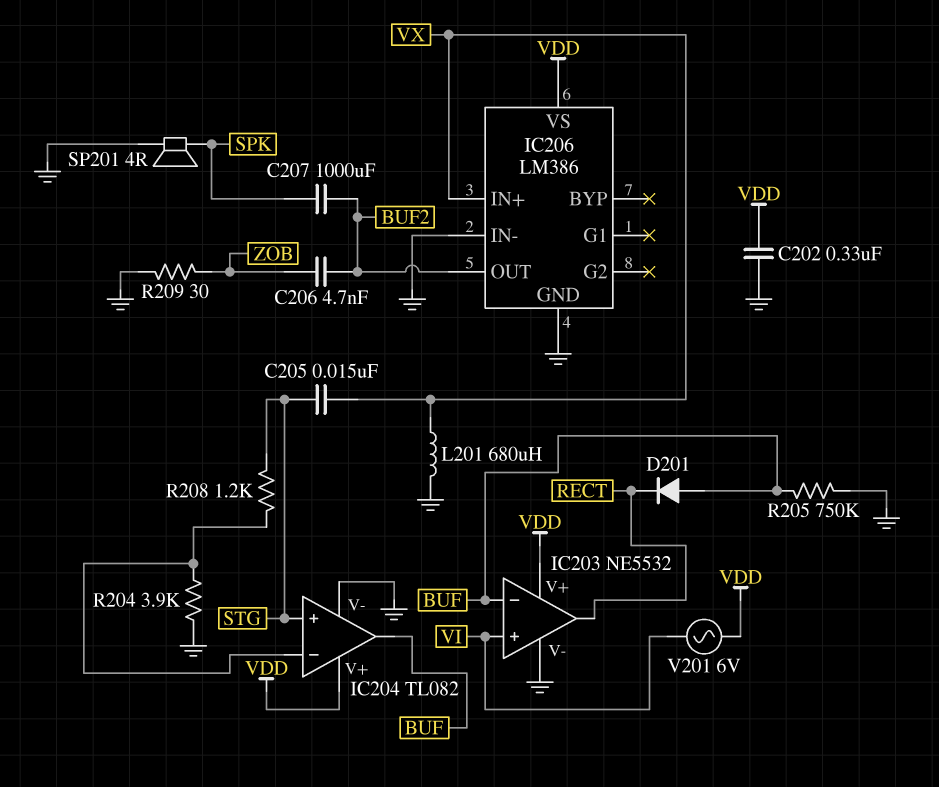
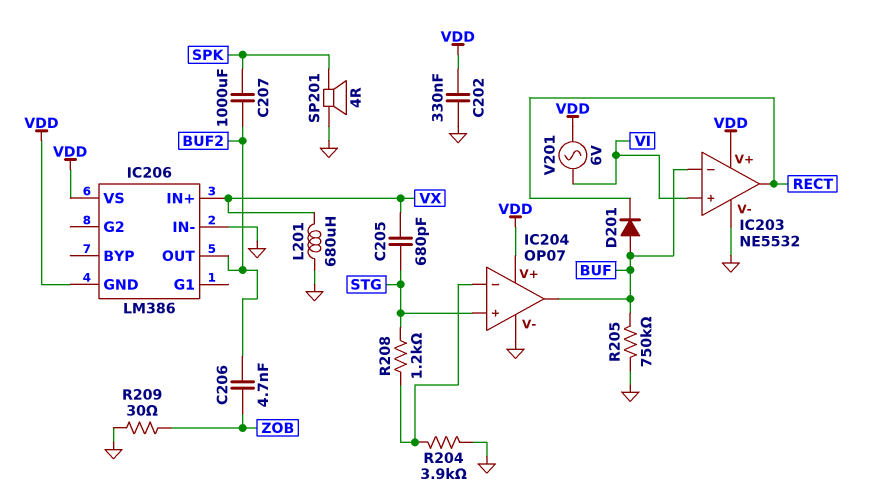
C205: 15nF (STG, VX) -> 680pF (STG, VX)
IC204: TL082 -> OP07
IC206 pin GND: GND -> VDD

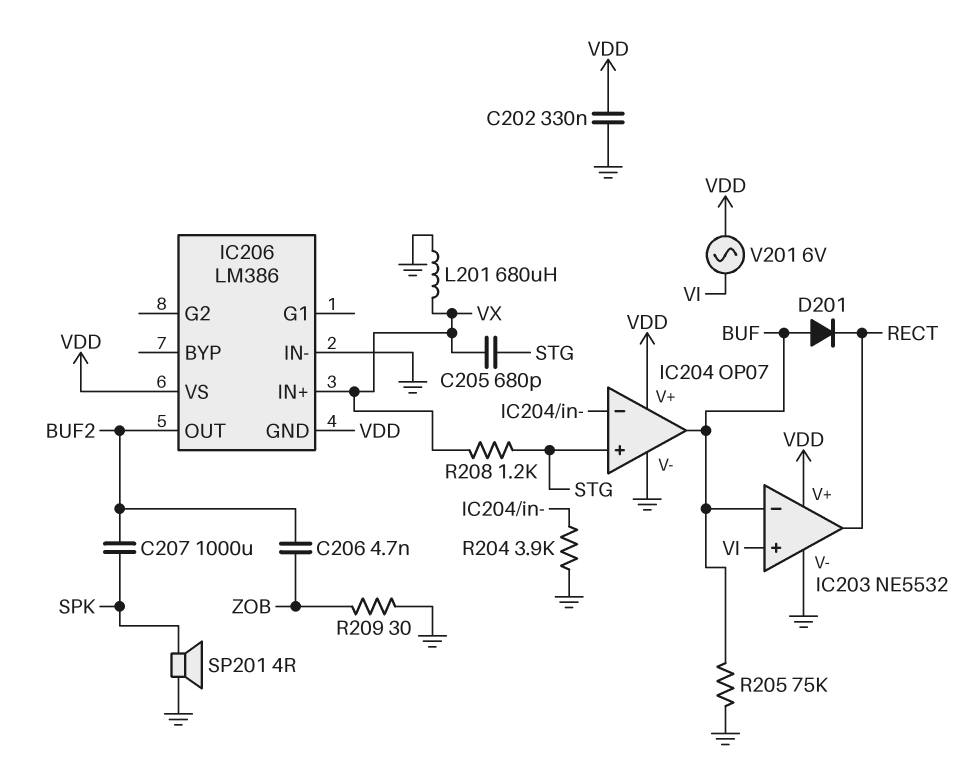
R205: 750k (BUF, GND) -> 75k (BUF, GND)
R208: 1.2k (IC204/in-, STG) -> 1.2k (STG, VX)

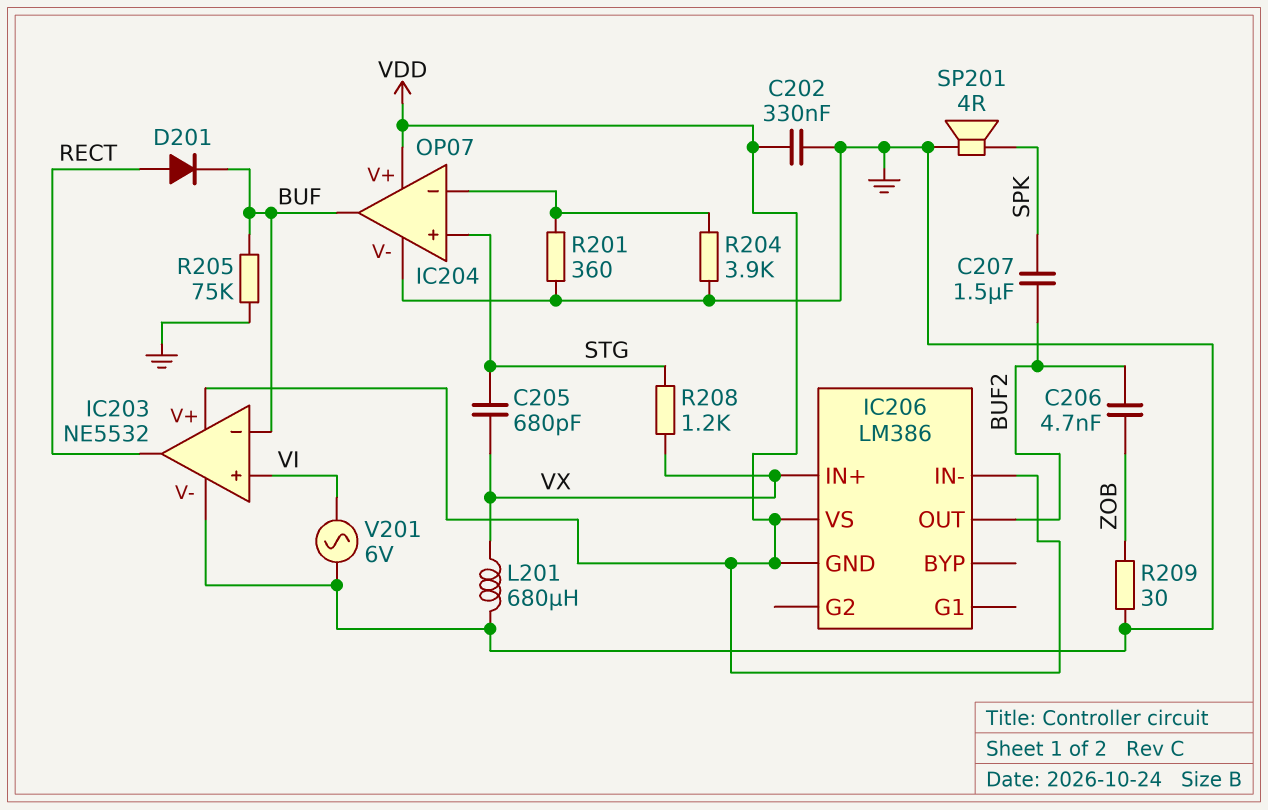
C207: 1000uF (BUF2, SPK) -> 1.5uF (BUF2, SPK)
D201: diode (A BUF, K RECT) -> diode (A RECT, K BUF)
IC206 pin IN-: GND -> VDD
R201: none -> 360 (GND, IC204/in-)
V201: AC 6V (VDD, VI) -> AC 6V (GND, VI)

